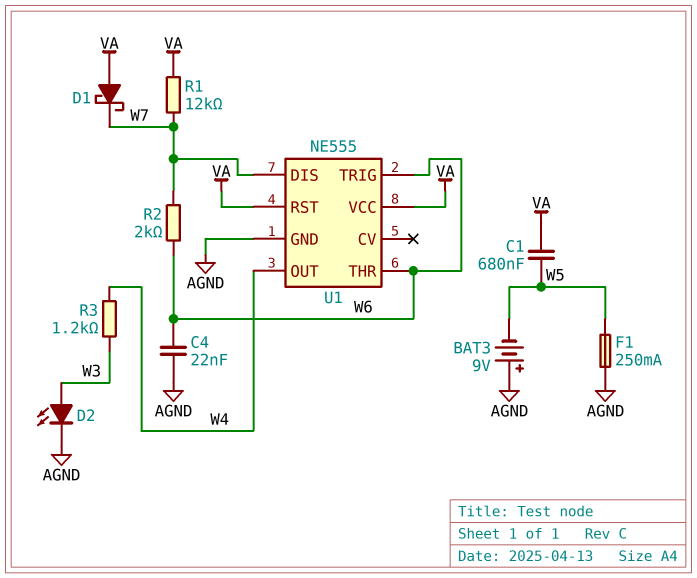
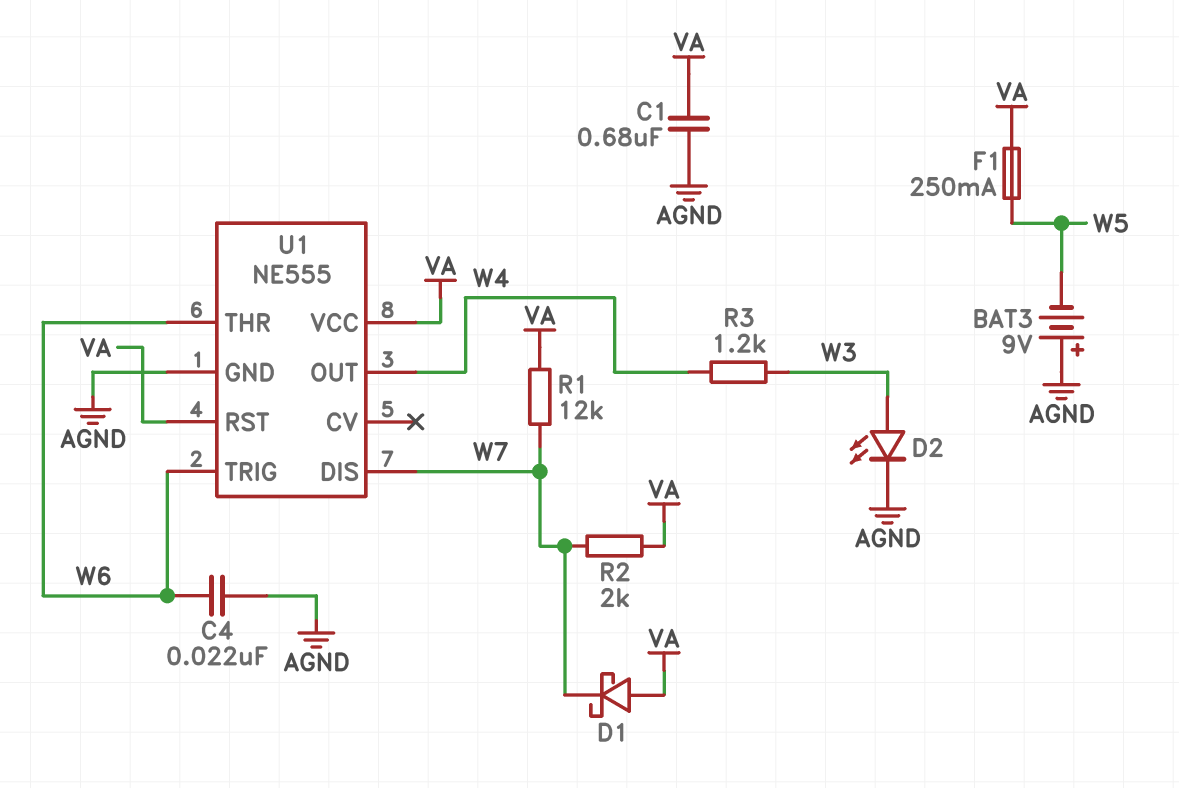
C1: 680nF (VA, W5) -> 680nF (AGND, VA)
F1: 250mA (AGND, W5) -> 250mA (VA, W5)
R2: 2k (W6, W7) -> 2k (VA, W7)

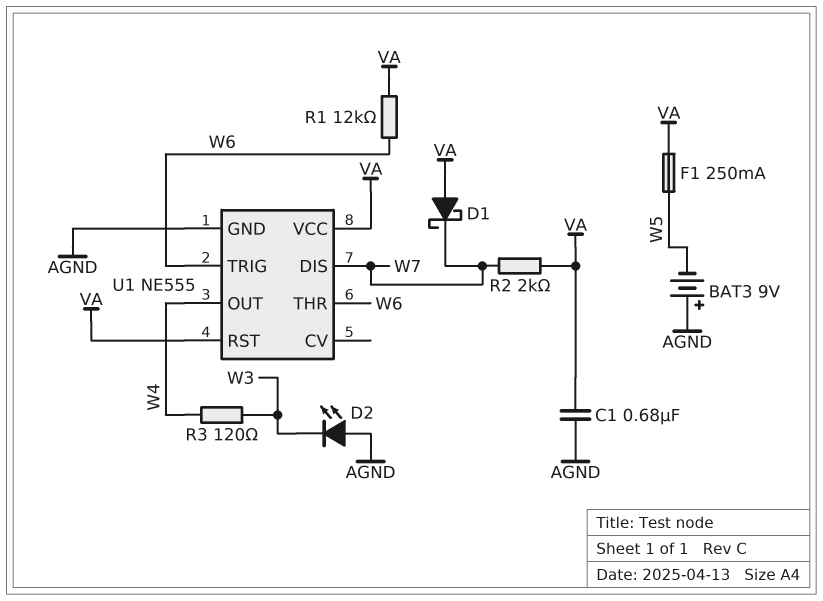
C4: 22nF (AGND, W6) -> none
D2: LED (A W3, K AGND) -> LED (A AGND, K W3)
R1: 12k (VA, W7) -> 12k (VA, W6)
R3: 1.2k (W3, W4) -> 120 (W3, W4)

